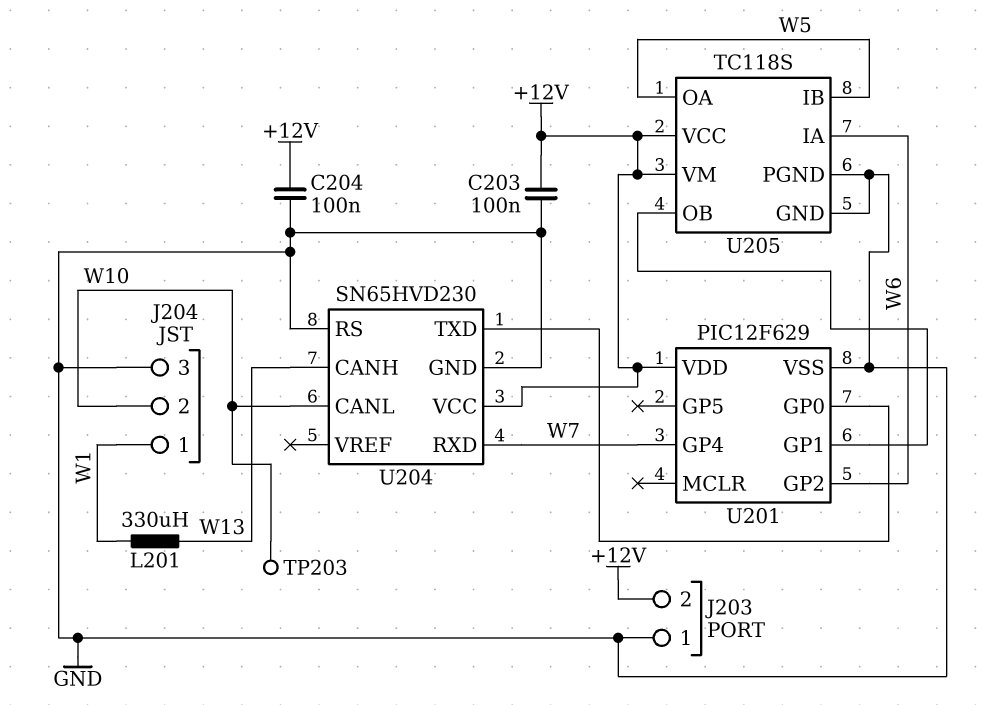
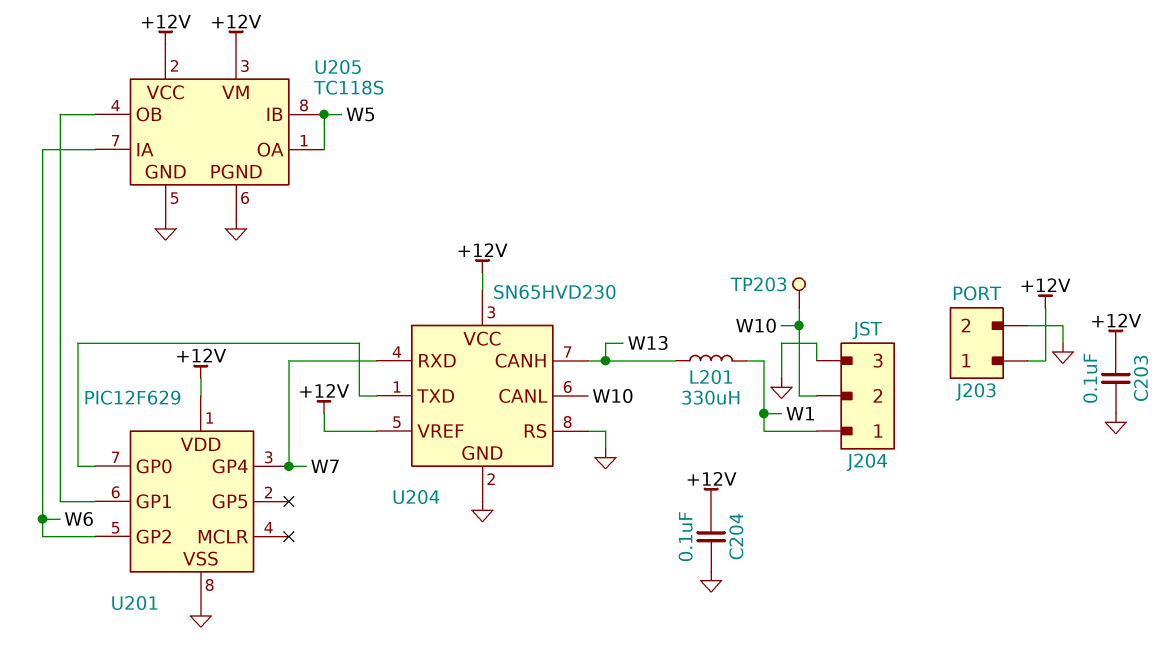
J203 pin 1: GND -> +12V
J203 pin 2: +12V -> GND
U204 pin VREF: none -> +12V

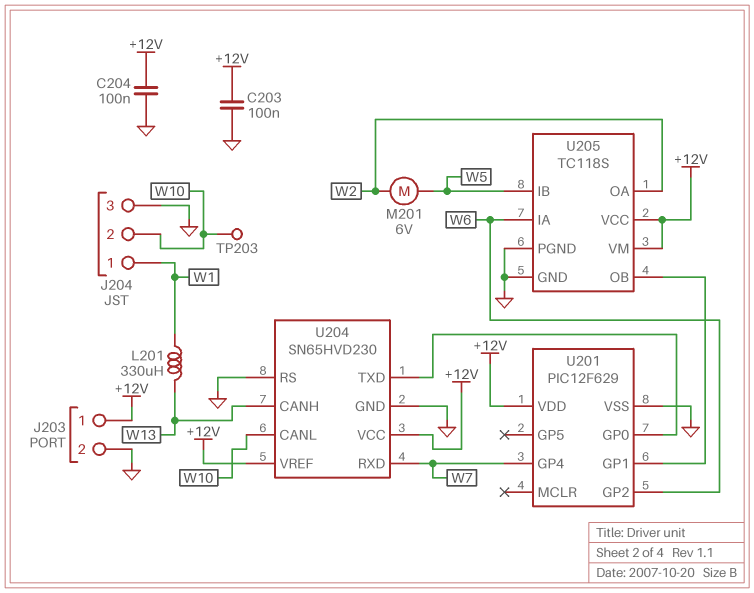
M201: none -> motor 6V (W2, W5)
U205 pin OA: W5 -> W2

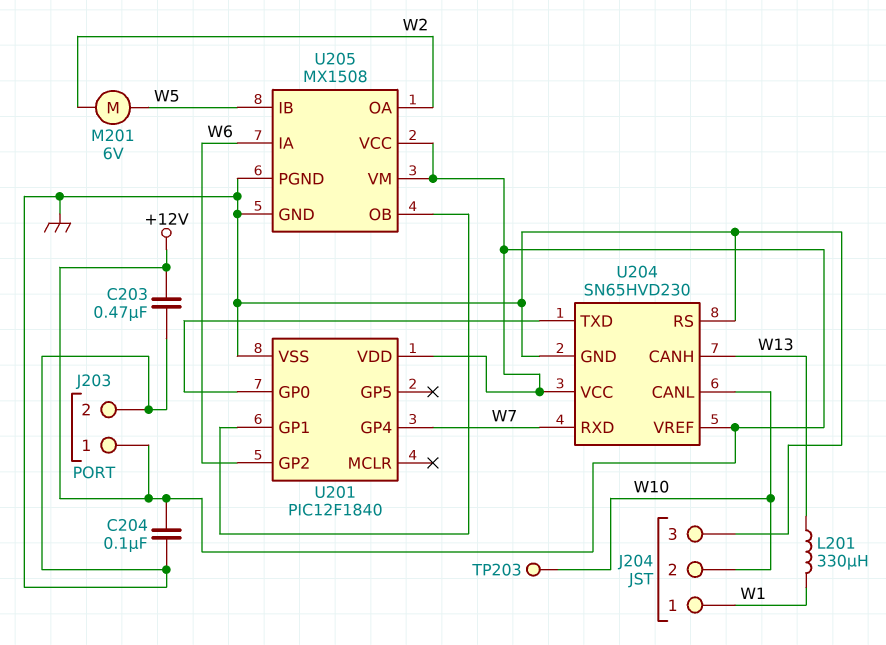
C203: 100nF (+12V, GND) -> 470nF (+12V, GND)
U201: PIC12F629 -> PIC12F1840
U205: TC118S -> MX1508

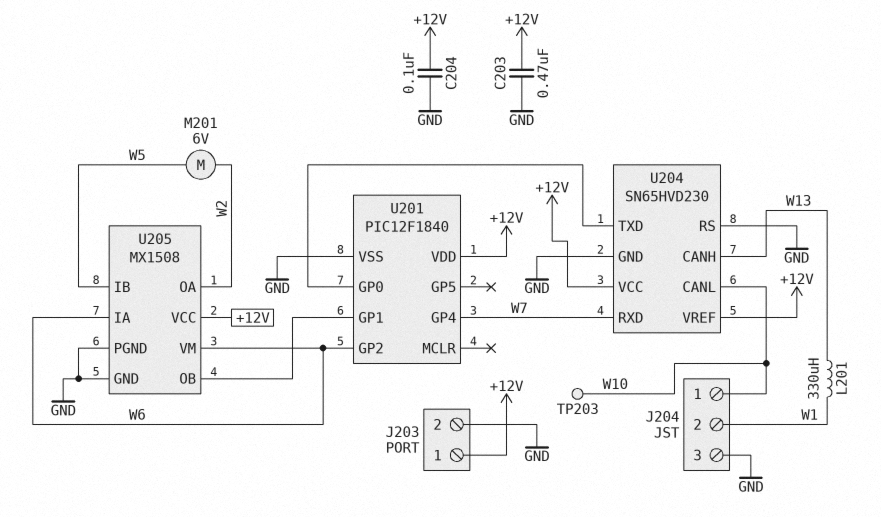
J204 pin 1: W1 -> W10
J204 pin 2: W10 -> W1
U205 pin VM: +12V -> W6

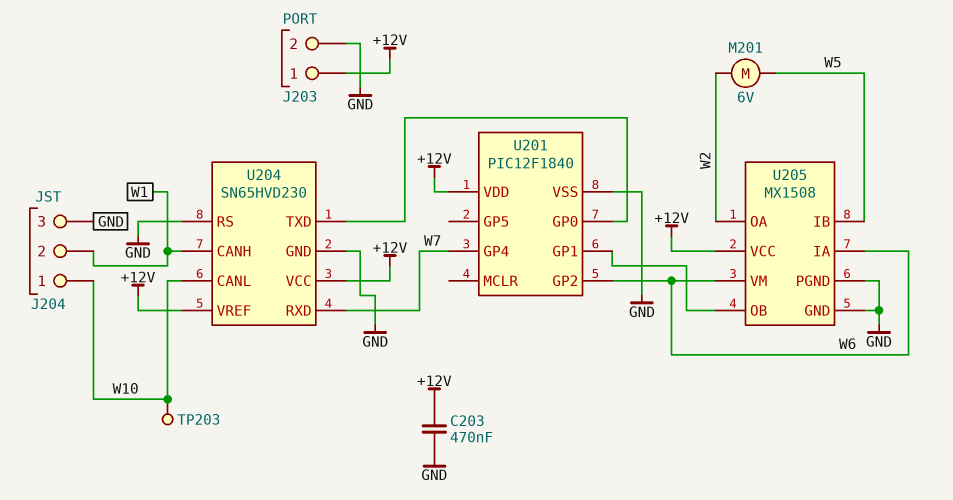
C204: 100nF (+12V, GND) -> none
L201: 330uH (W1, W13) -> none
U204 pin CANH: W13 -> W1

